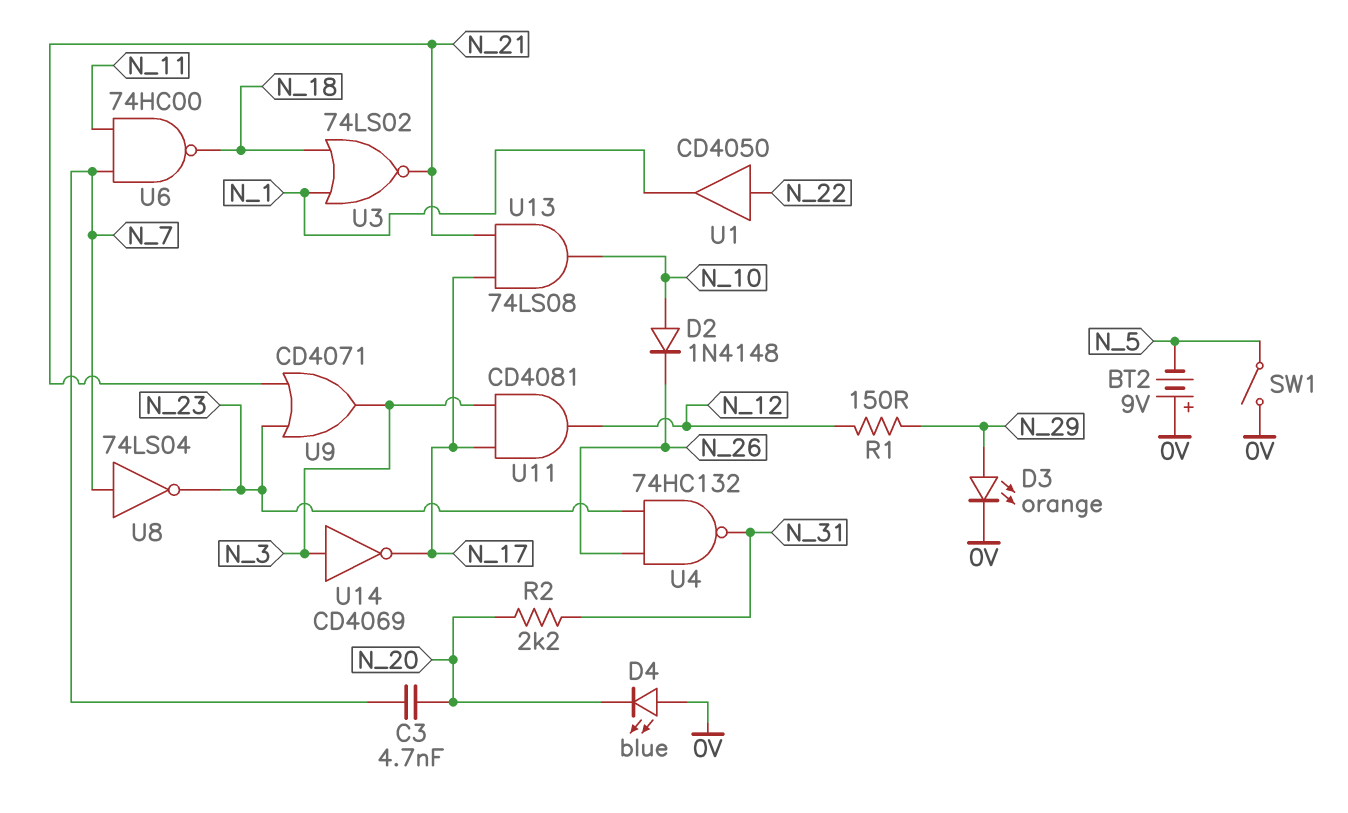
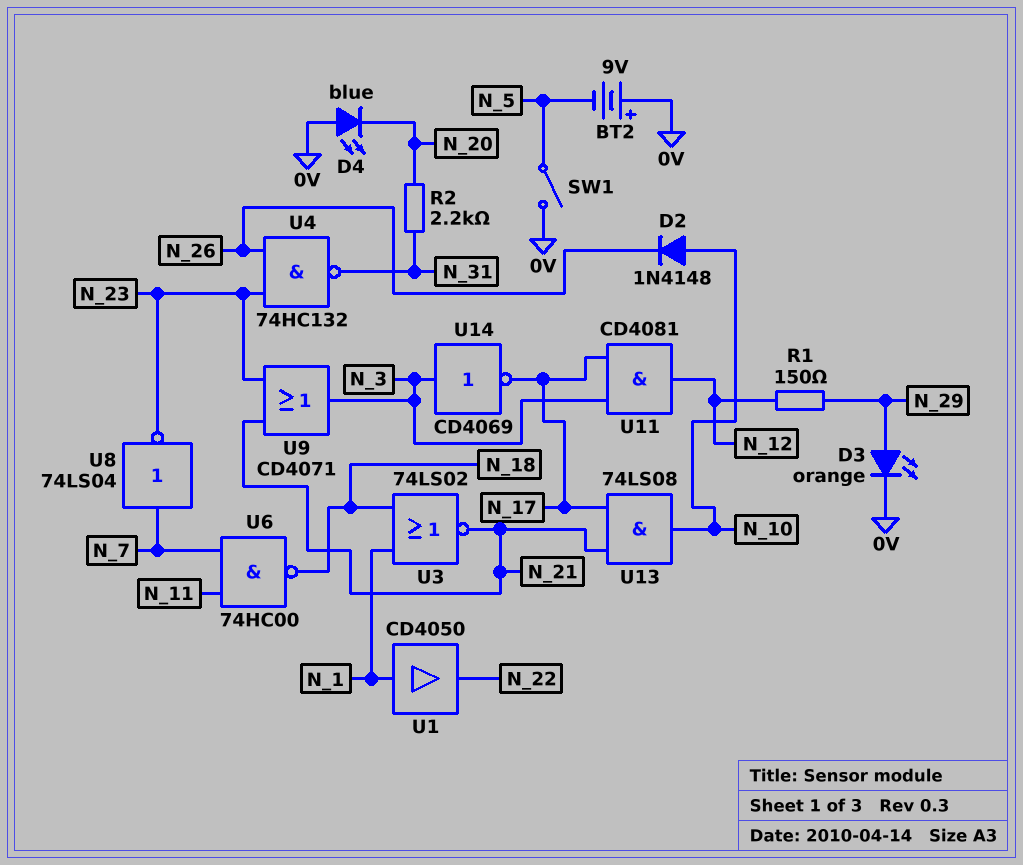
C3: 4.7nF (N_7, N_20) -> none
U1: buffer CD4050 (in N_22, out N_1) -> buffer CD4050 (in N_1, out N_22)

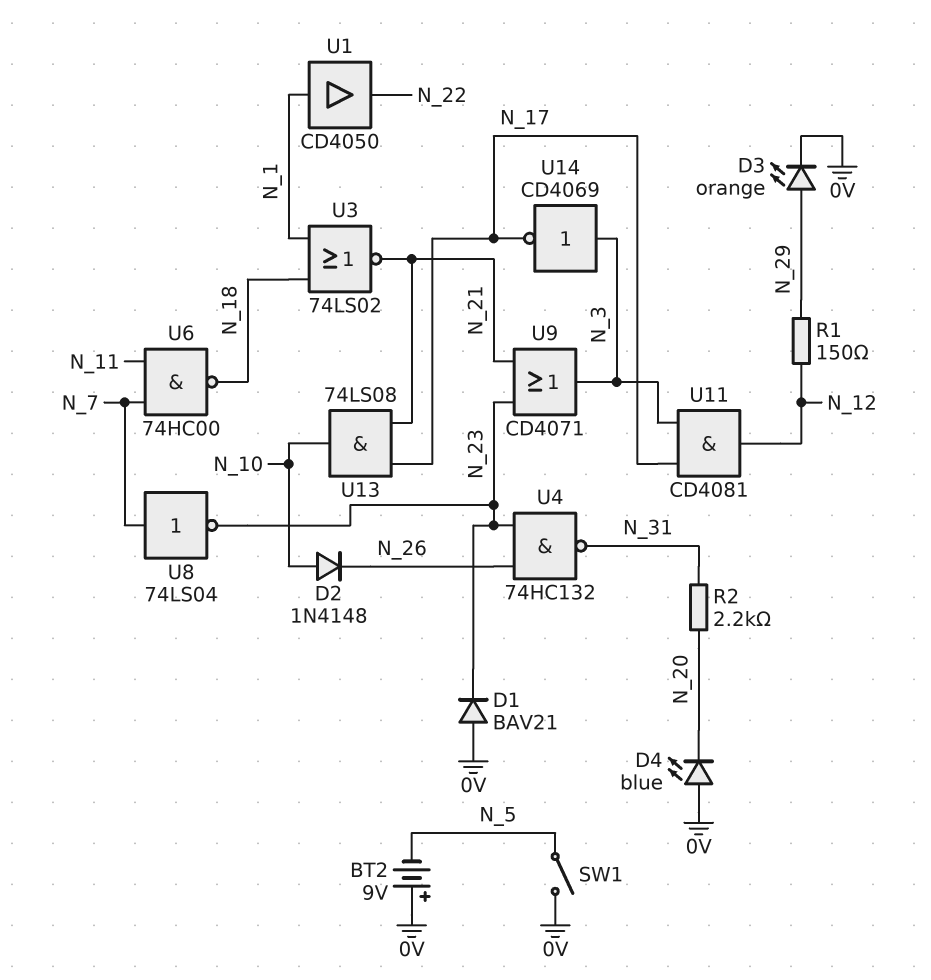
D1: none -> diode BAV21 (A 0V, K N_23)

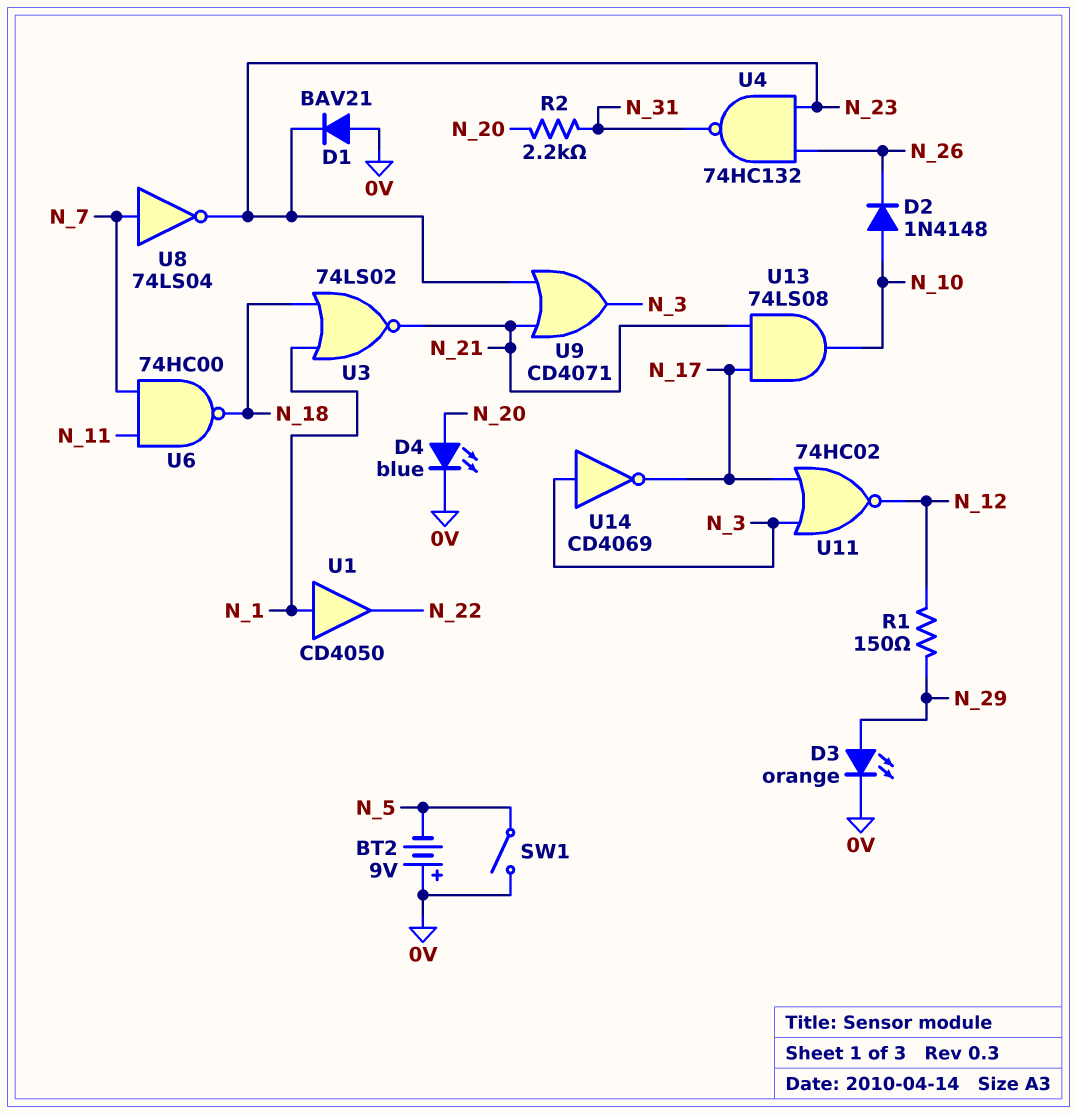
D4: LED blue (A 0V, K N_20) -> LED blue (A N_20, K 0V)
U11: AND CD4081 (in N_3, in N_17, out N_12) -> NOR 74HC02 (in N_3, in N_17, out N_12)

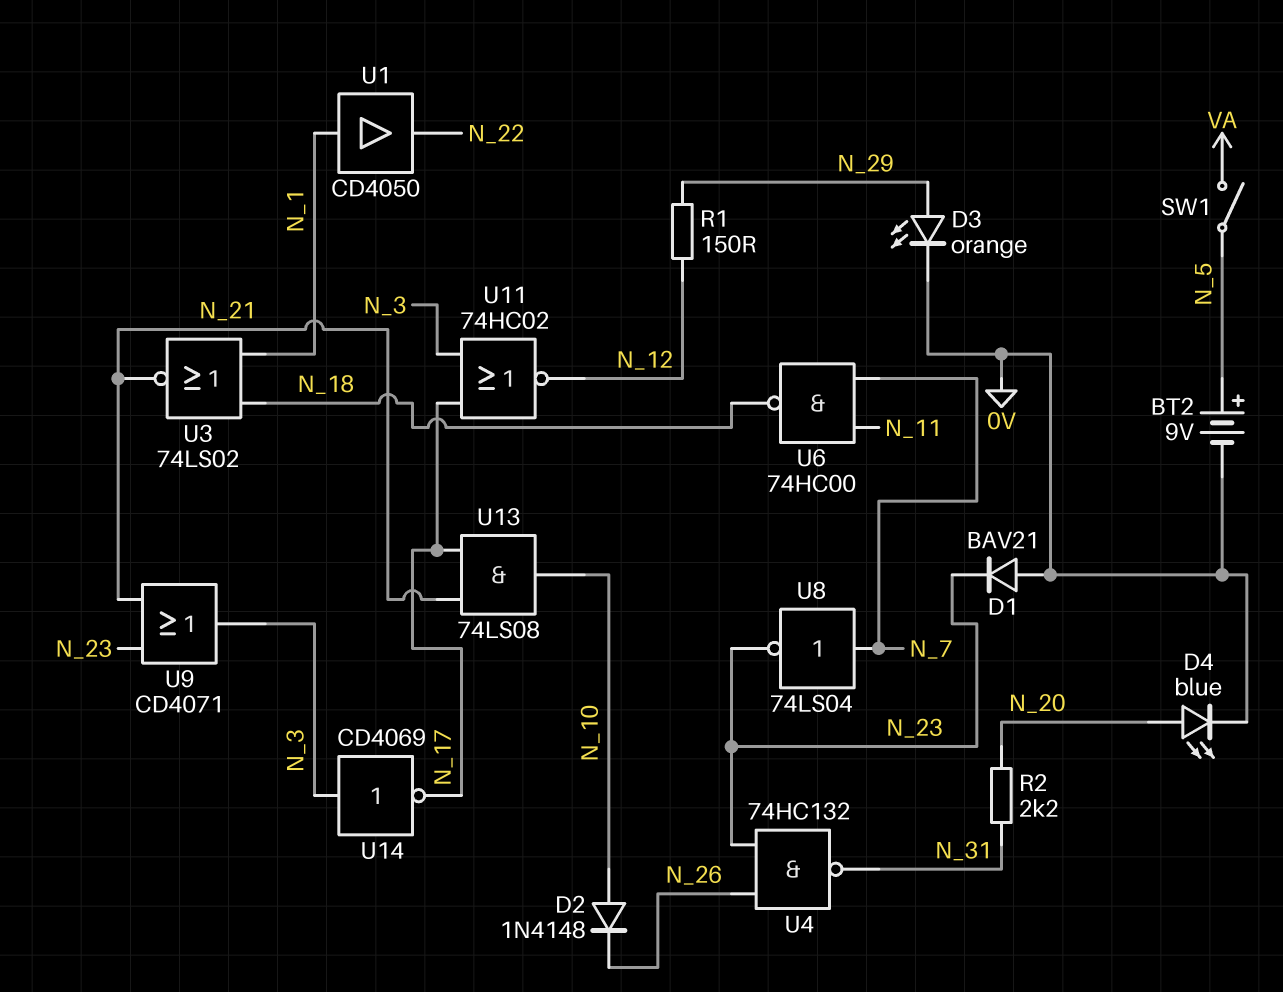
BT2: 9V (plus 0V, minus N_5) -> 9V (plus N_5, minus 0V)
SW1: switch (0V, N_5) -> switch (N_5, VA)

